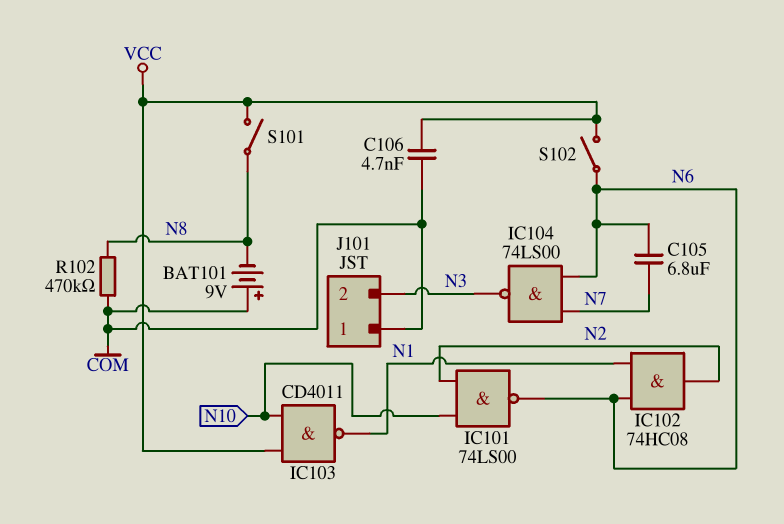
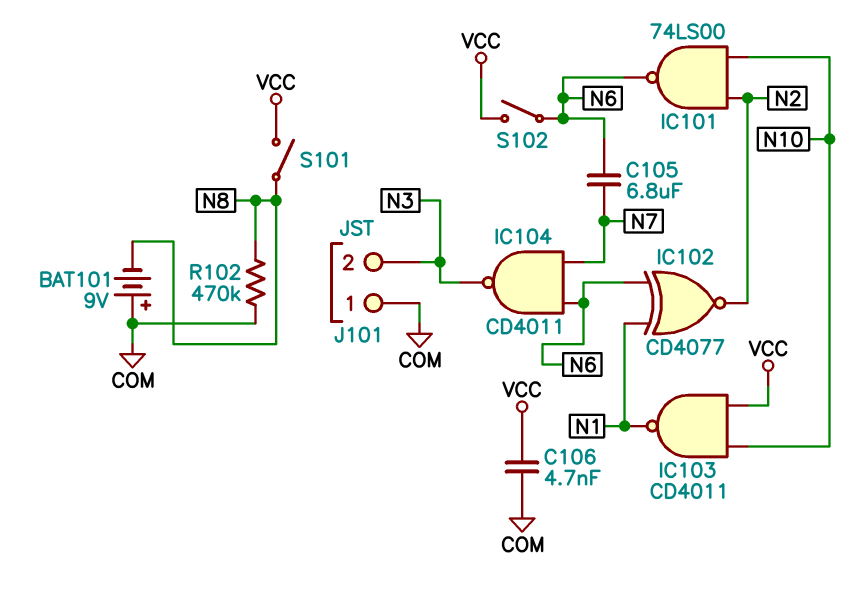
IC102: AND 74HC08 (in N1, in N6, out N2) -> XNOR CD4077 (in N1, in N6, out N2)
IC104: NAND 74LS00 (in N6, in N7, out N3) -> NAND CD4011 (in N6, in N7, out N3)

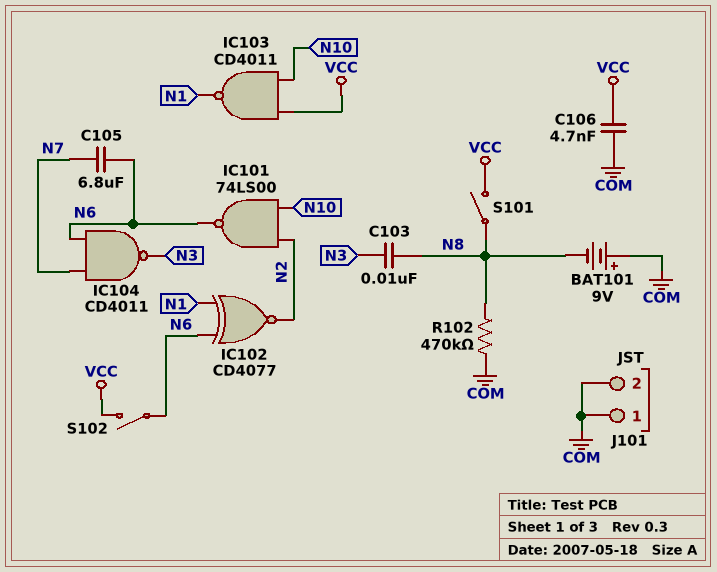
C103: none -> 10nF (N3, N8)
J101 pin 2: N3 -> COM

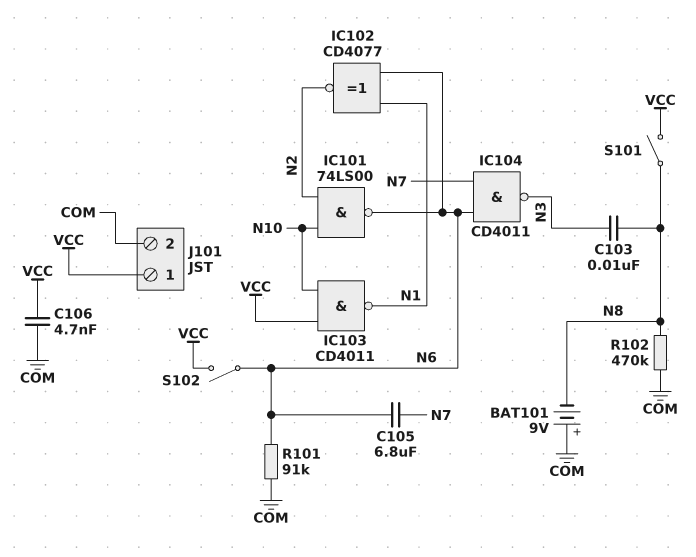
J101 pin 1: COM -> VCC
R101: none -> 91k (COM, N6)

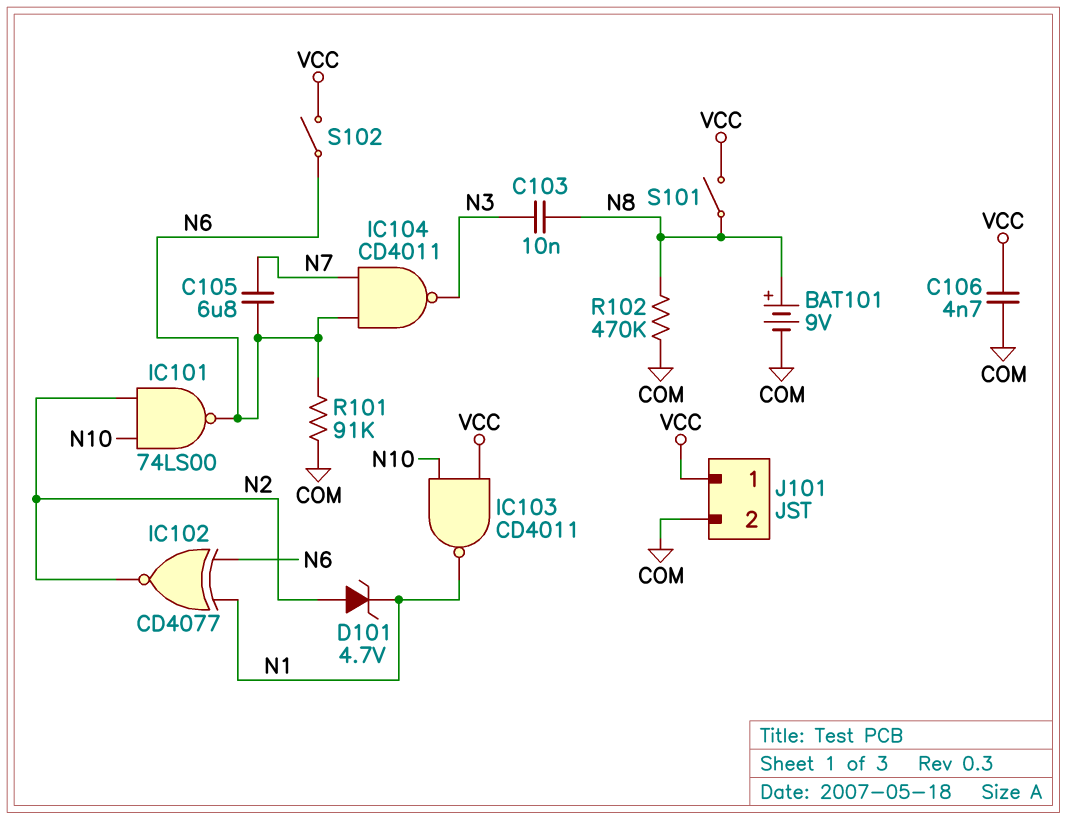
BAT101: 9V (plus COM, minus N8) -> 9V (plus N8, minus COM)
D101: none -> zener 4.7V (A N2, K N1)

